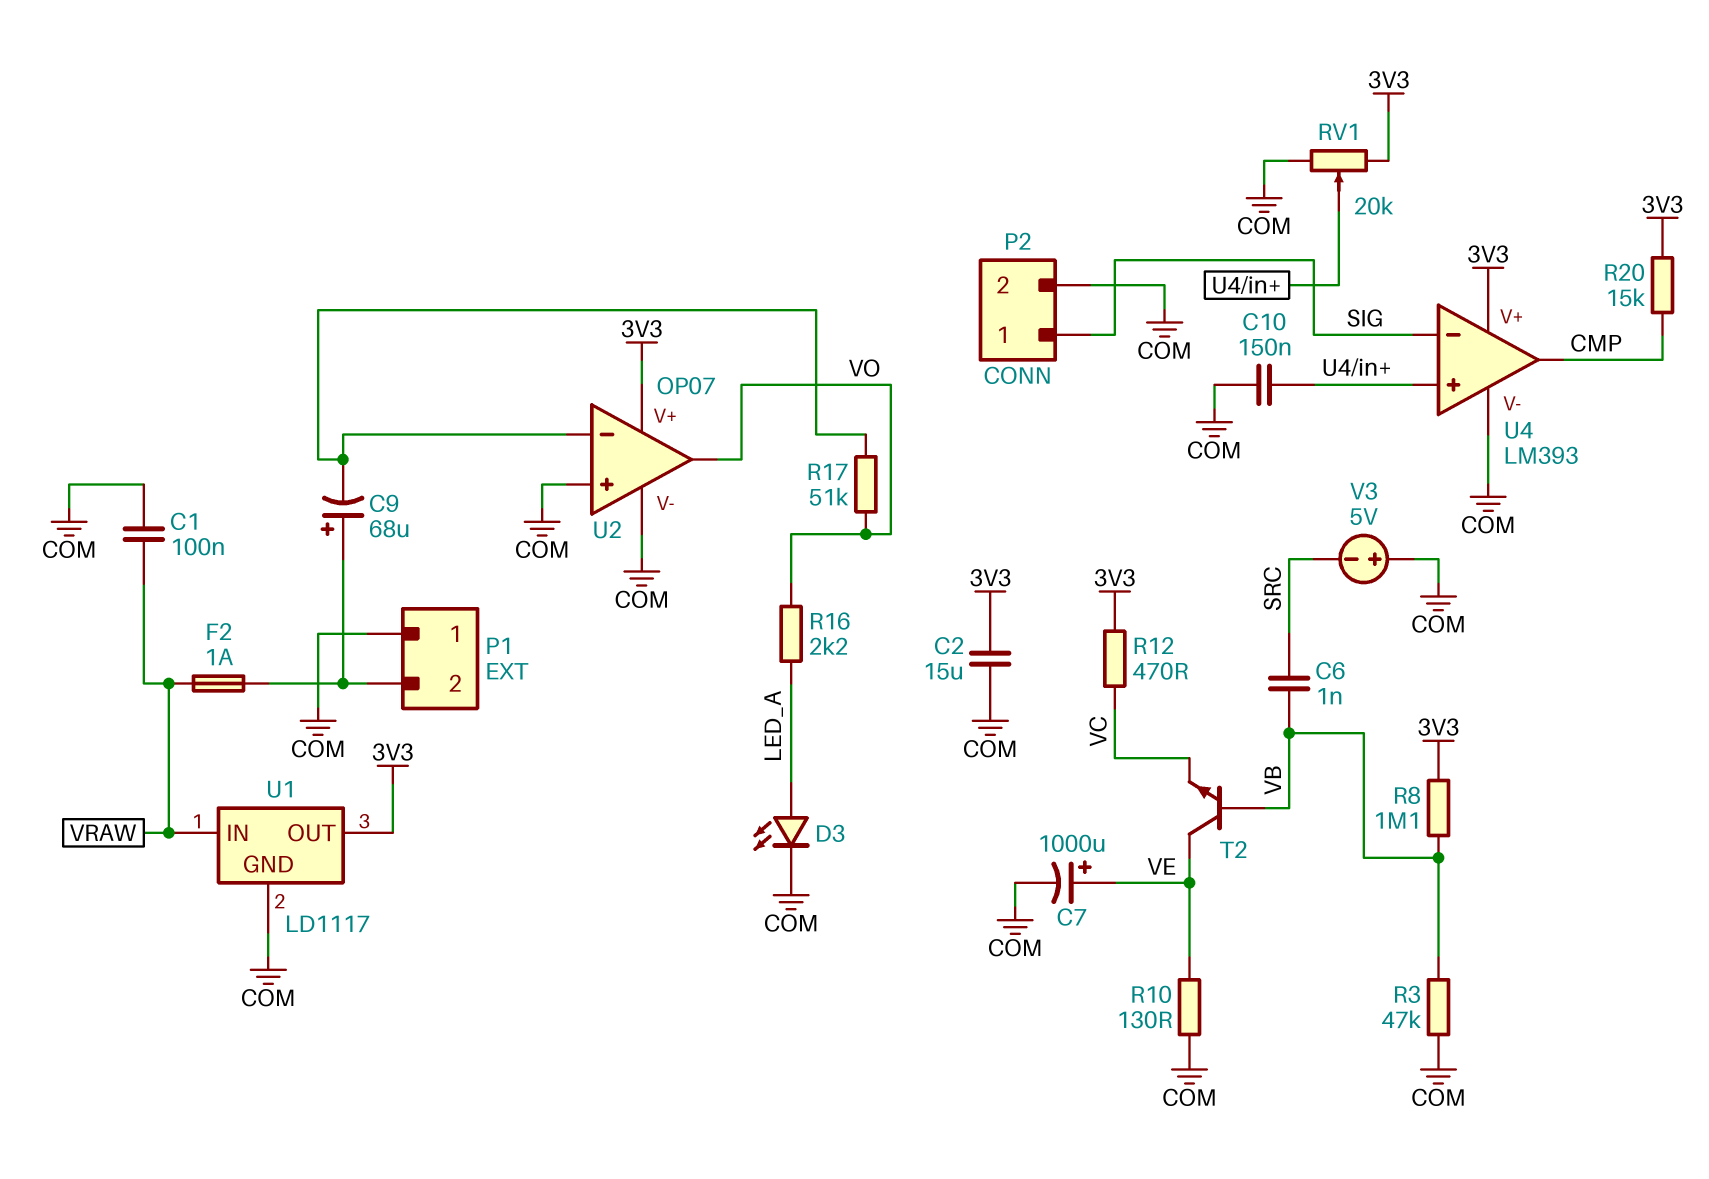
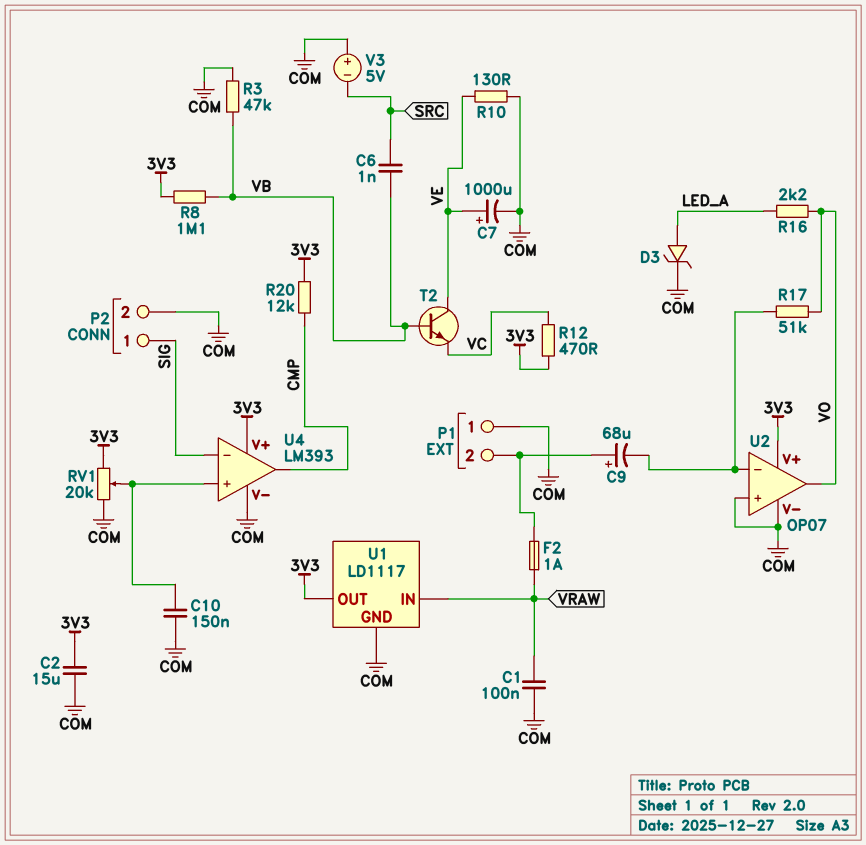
D3: LED (A LED_A, K COM) -> zener (A LED_A, K COM)
R20: 15k (3V3, CMP) -> 12k (3V3, CMP)

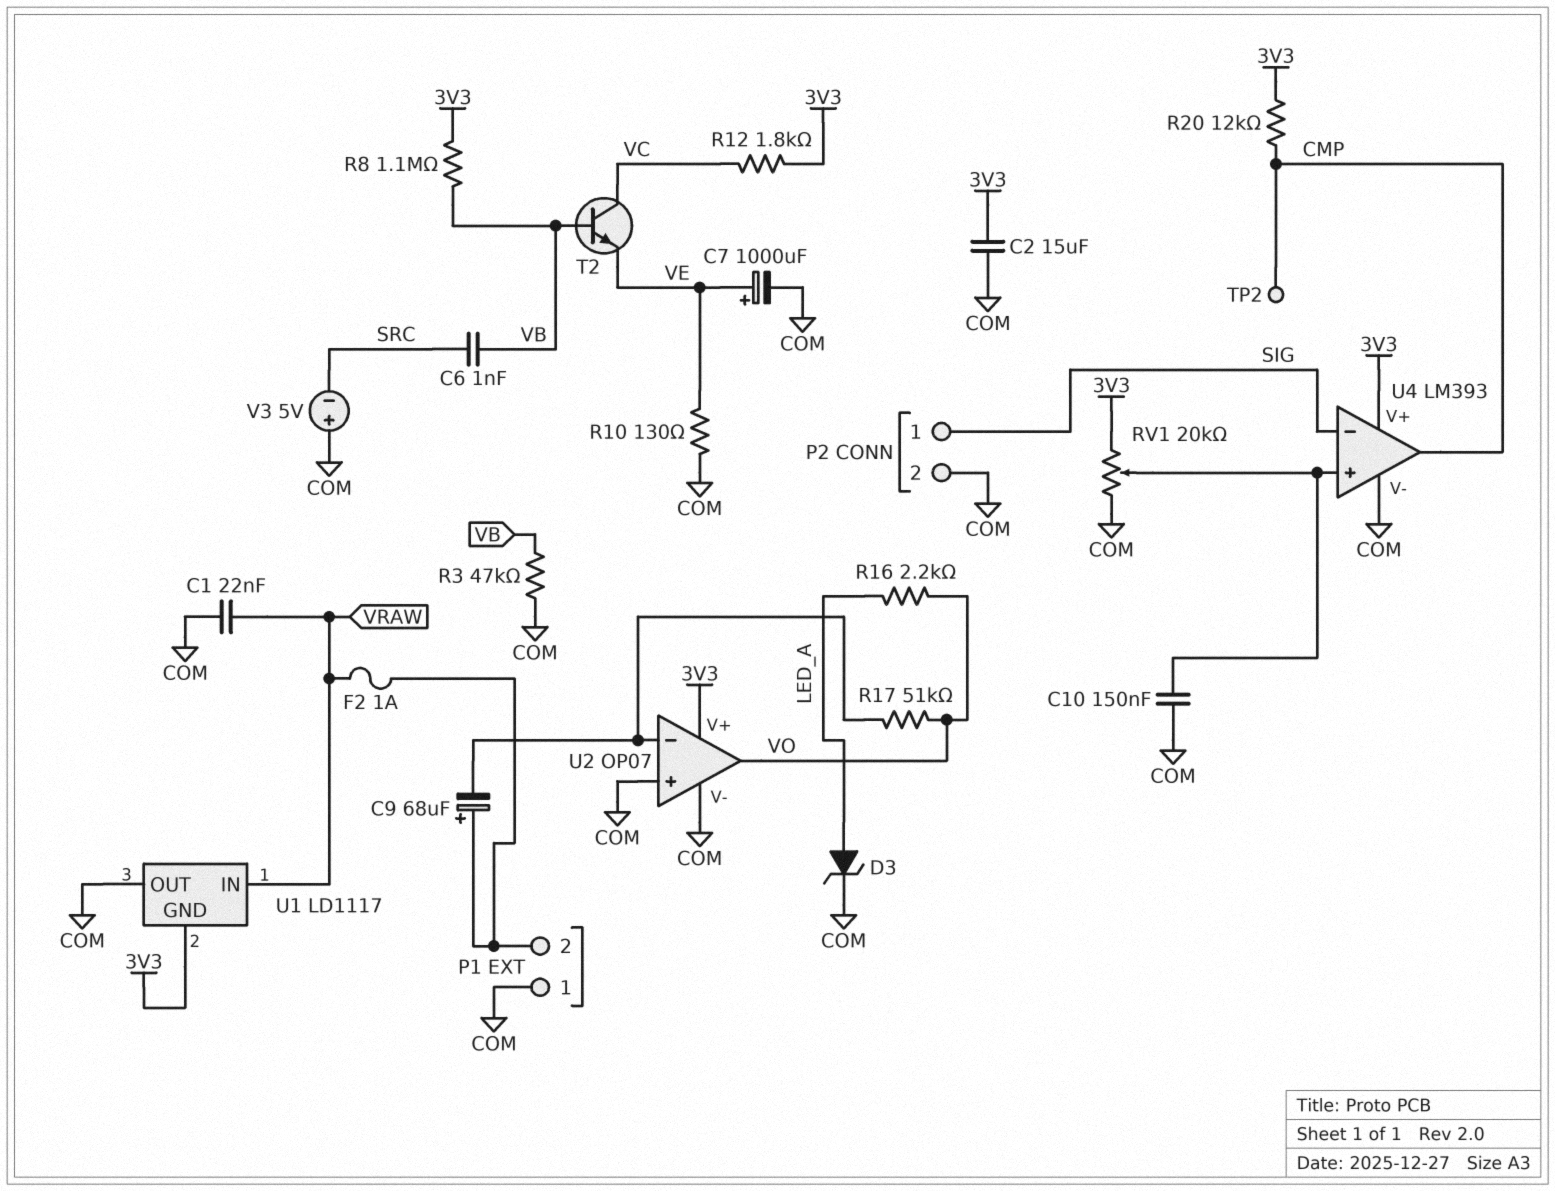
C1: 100nF (COM, VRAW) -> 22nF (COM, VRAW)
R12: 470 (3V3, VC) -> 1.8k (3V3, VC)
T2: NPN (B VB, C VE, E VC) -> NPN (B VB, C VC, E VE)
TP2: none -> test point (CMP)
U1 pin GND: COM -> 3V3
U1 pin OUT: 3V3 -> COM

